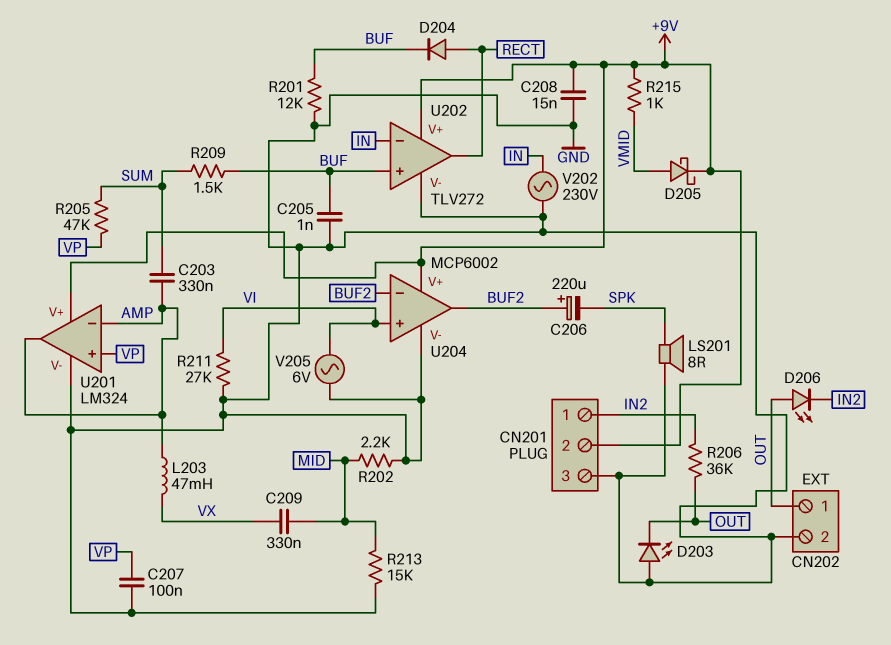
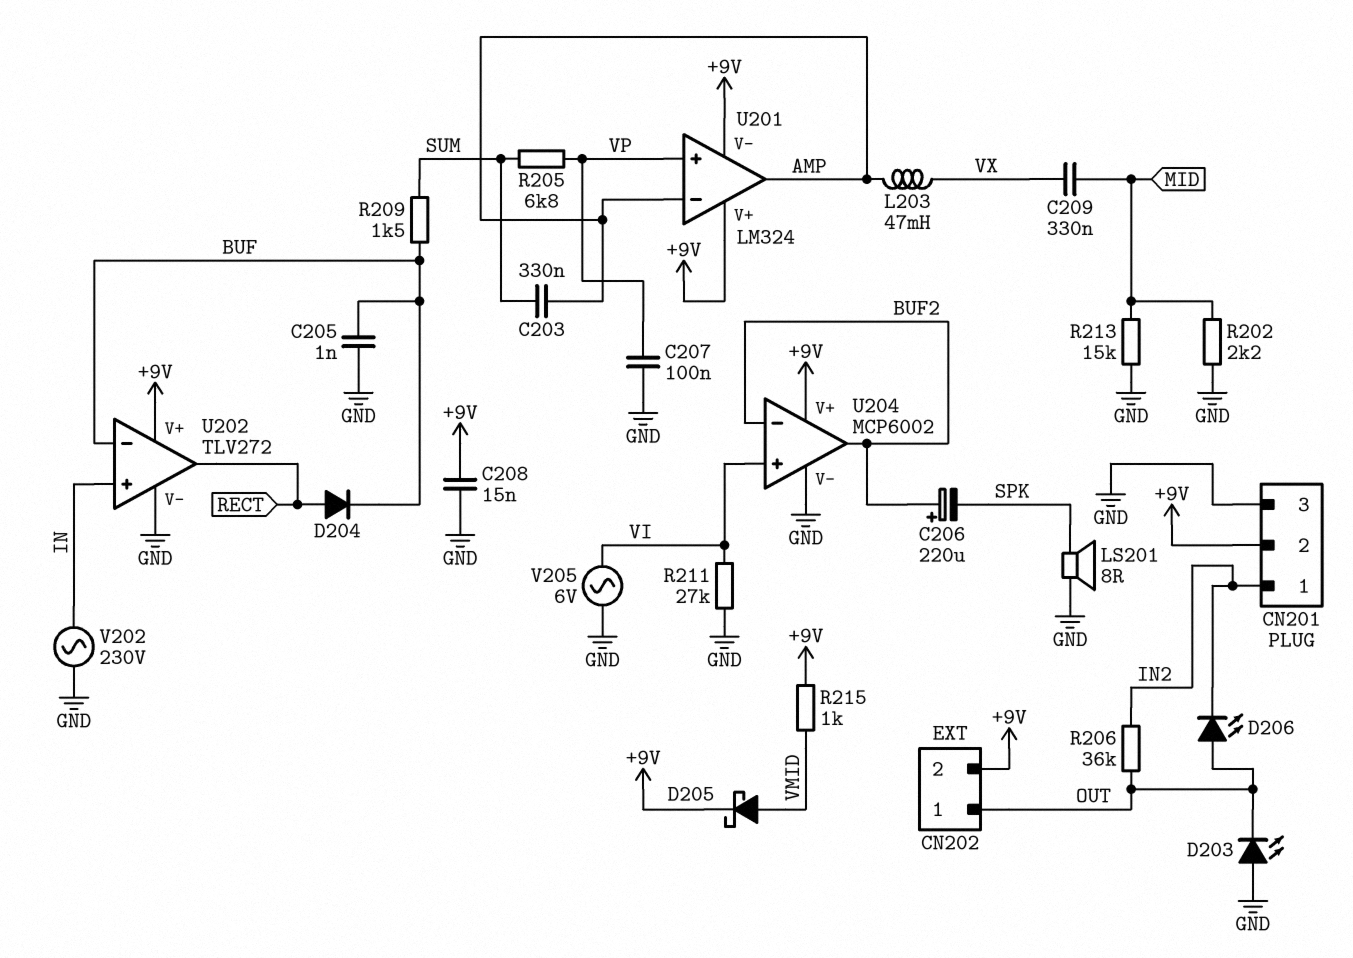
CN202 pin 2: GND -> +9V
R201: 12k (BUF, GND) -> none
R205: 47k (SUM, VP) -> 6.8k (SUM, VP)
U201 pin V-: GND -> +9V
U202 pin in+: BUF -> IN
U202 pin in-: IN -> BUF

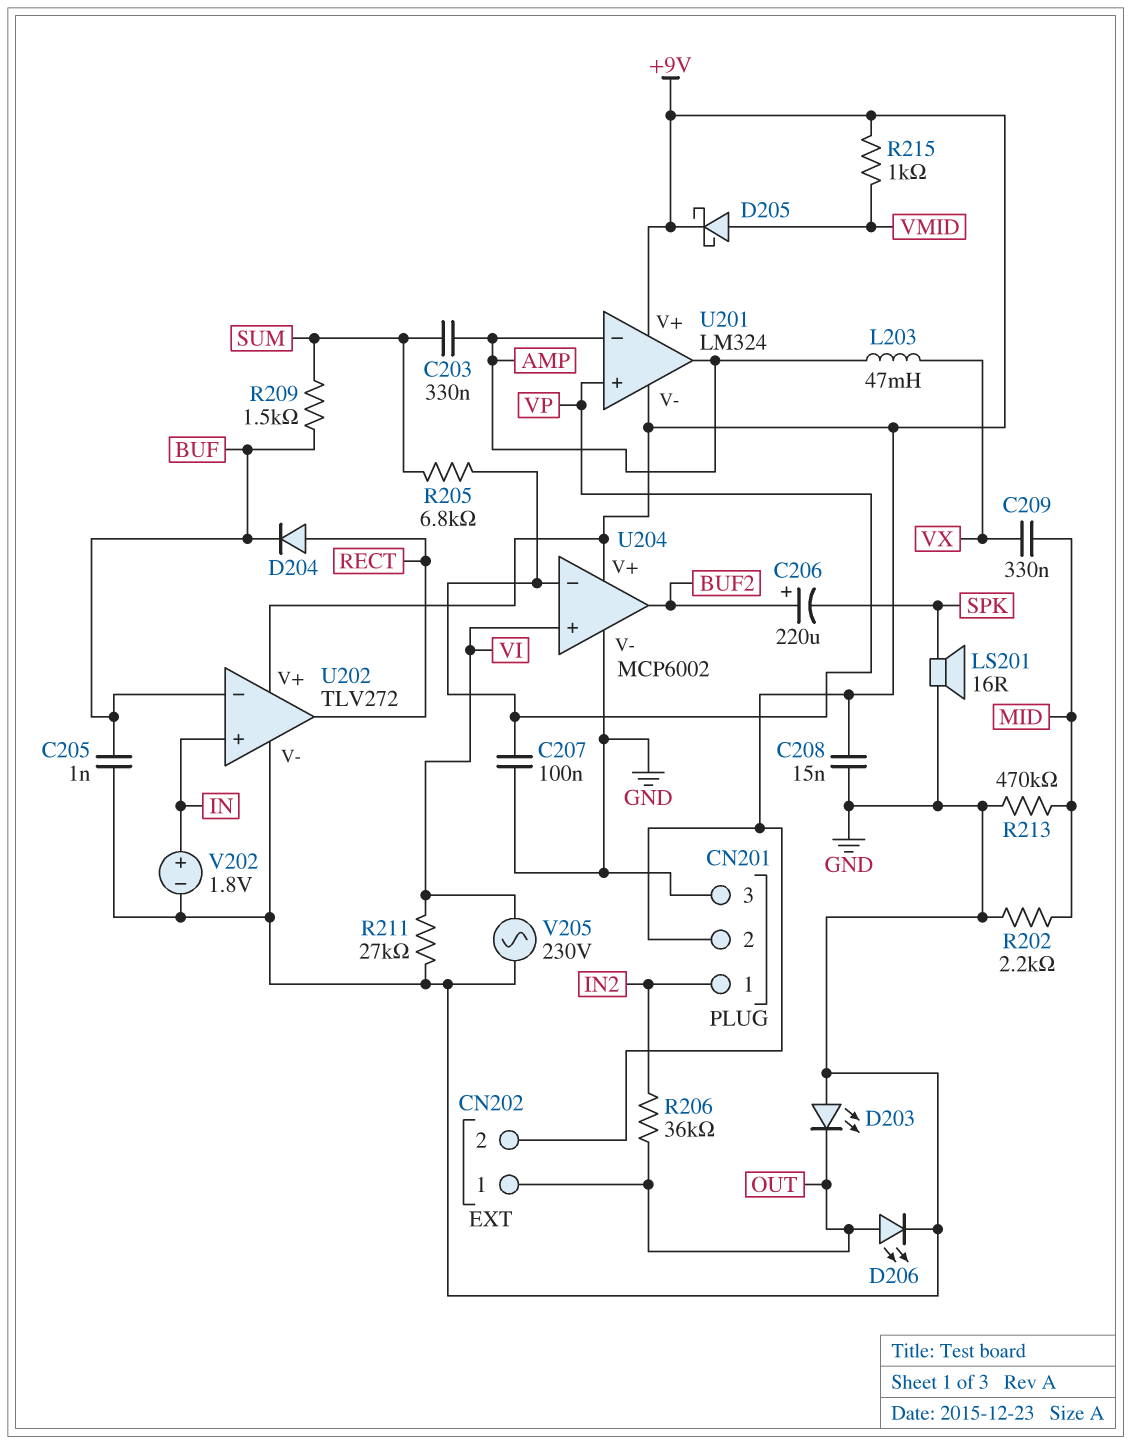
D206: LED (A OUT, K IN2) -> LED (A OUT, K GND)
LS201: speaker 8R (GND, SPK) -> speaker 16R (GND, SPK)
R213: 15k (GND, MID) -> 470k (GND, MID)
U204 pin in-: BUF2 -> VP
V202: AC 230V (GND, IN) -> 1.8V (plus IN, minus GND)
V205: AC 6V (GND, VI) -> AC 230V (GND, VI)

